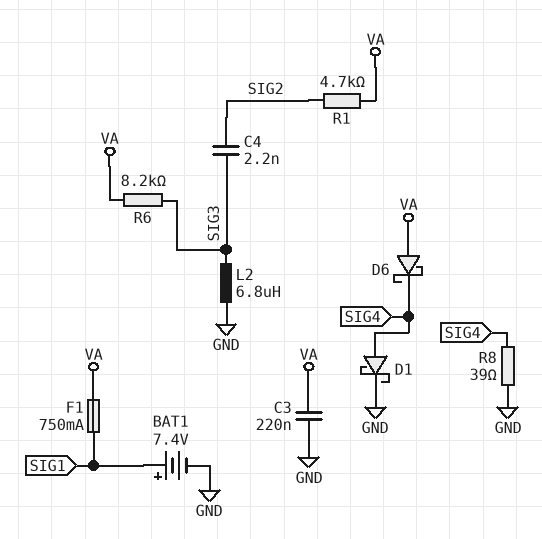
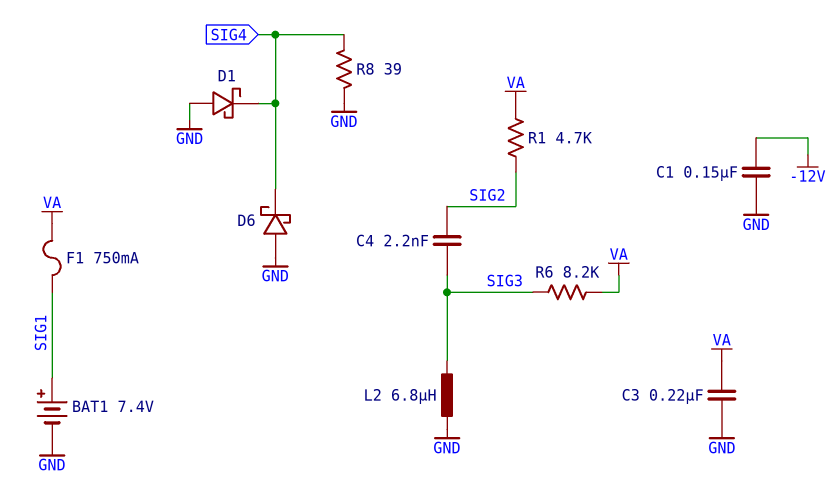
C1: none -> 150nF (-12V, GND)
D1: schottky (A SIG4, K GND) -> schottky (A GND, K SIG4)
D6: schottky (A VA, K SIG4) -> schottky (A GND, K SIG4)

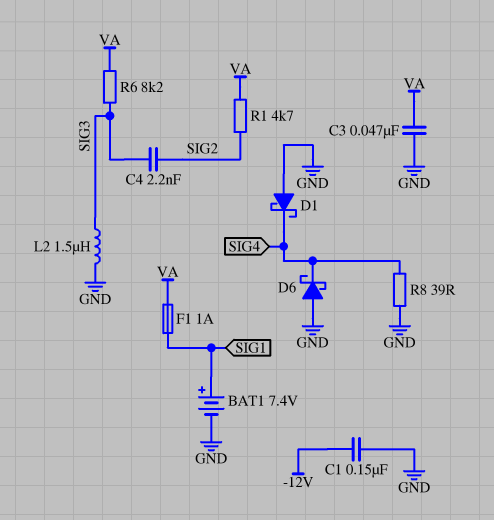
C3: 220nF (GND, VA) -> 47nF (GND, VA)
F1: 750mA (SIG1, VA) -> 1A (SIG1, VA)
L2: 6.8uH (GND, SIG3) -> 1.5uH (GND, SIG3)

